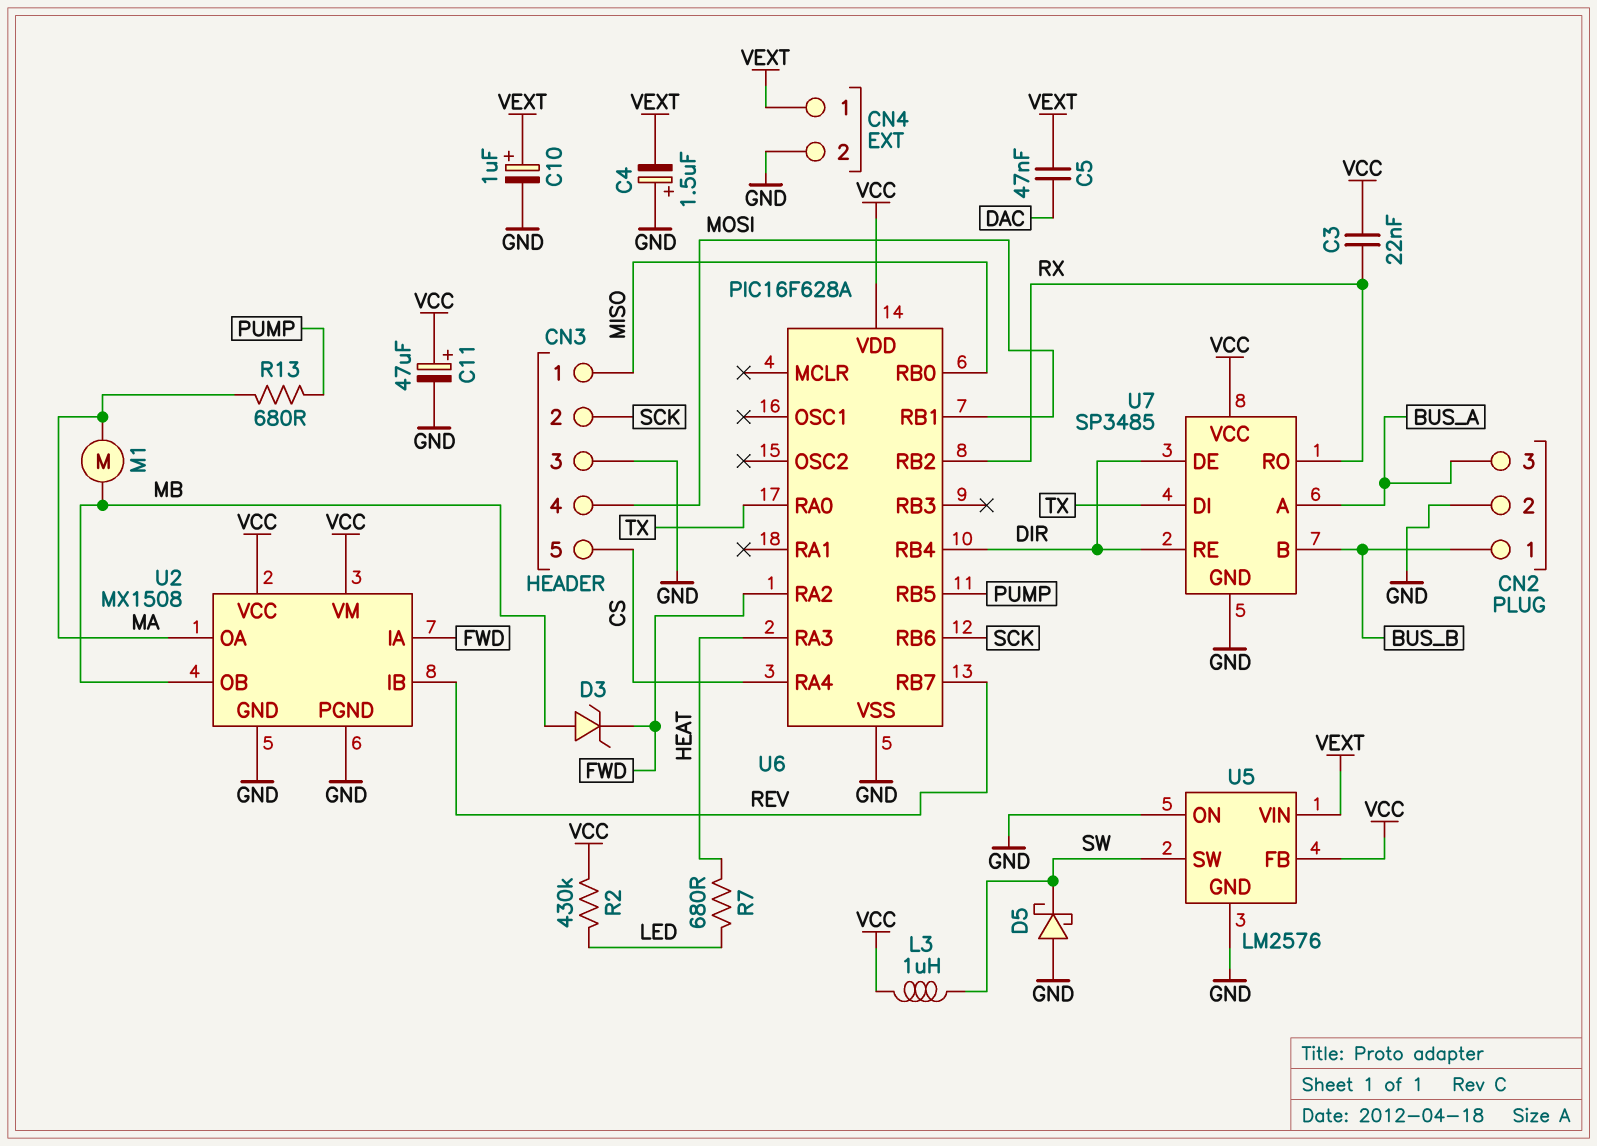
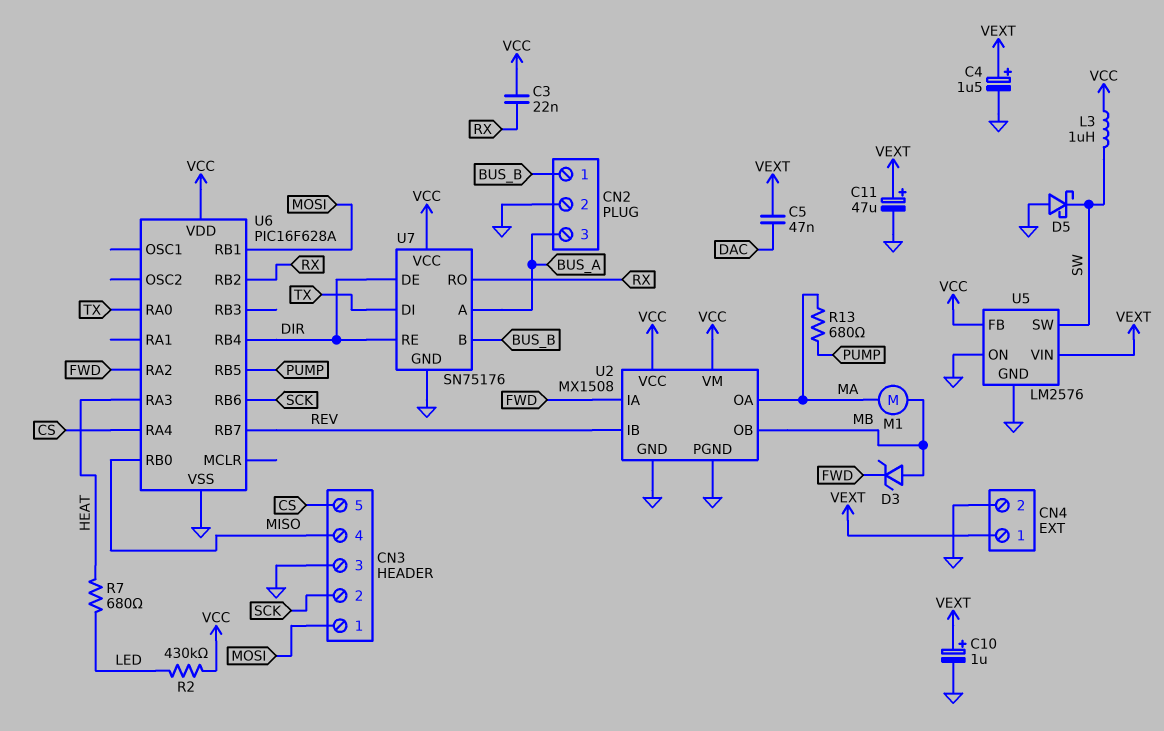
C4: 1.5uF (plus GND, minus VEXT) -> 1.5uF (plus VEXT, minus GND)
C11: 47uF (plus VCC, minus GND) -> 47uF (plus VEXT, minus GND)
CN3 pin 1: MISO -> MOSI
CN3 pin 4: MOSI -> MISO
U7: SP3485 -> SN75176

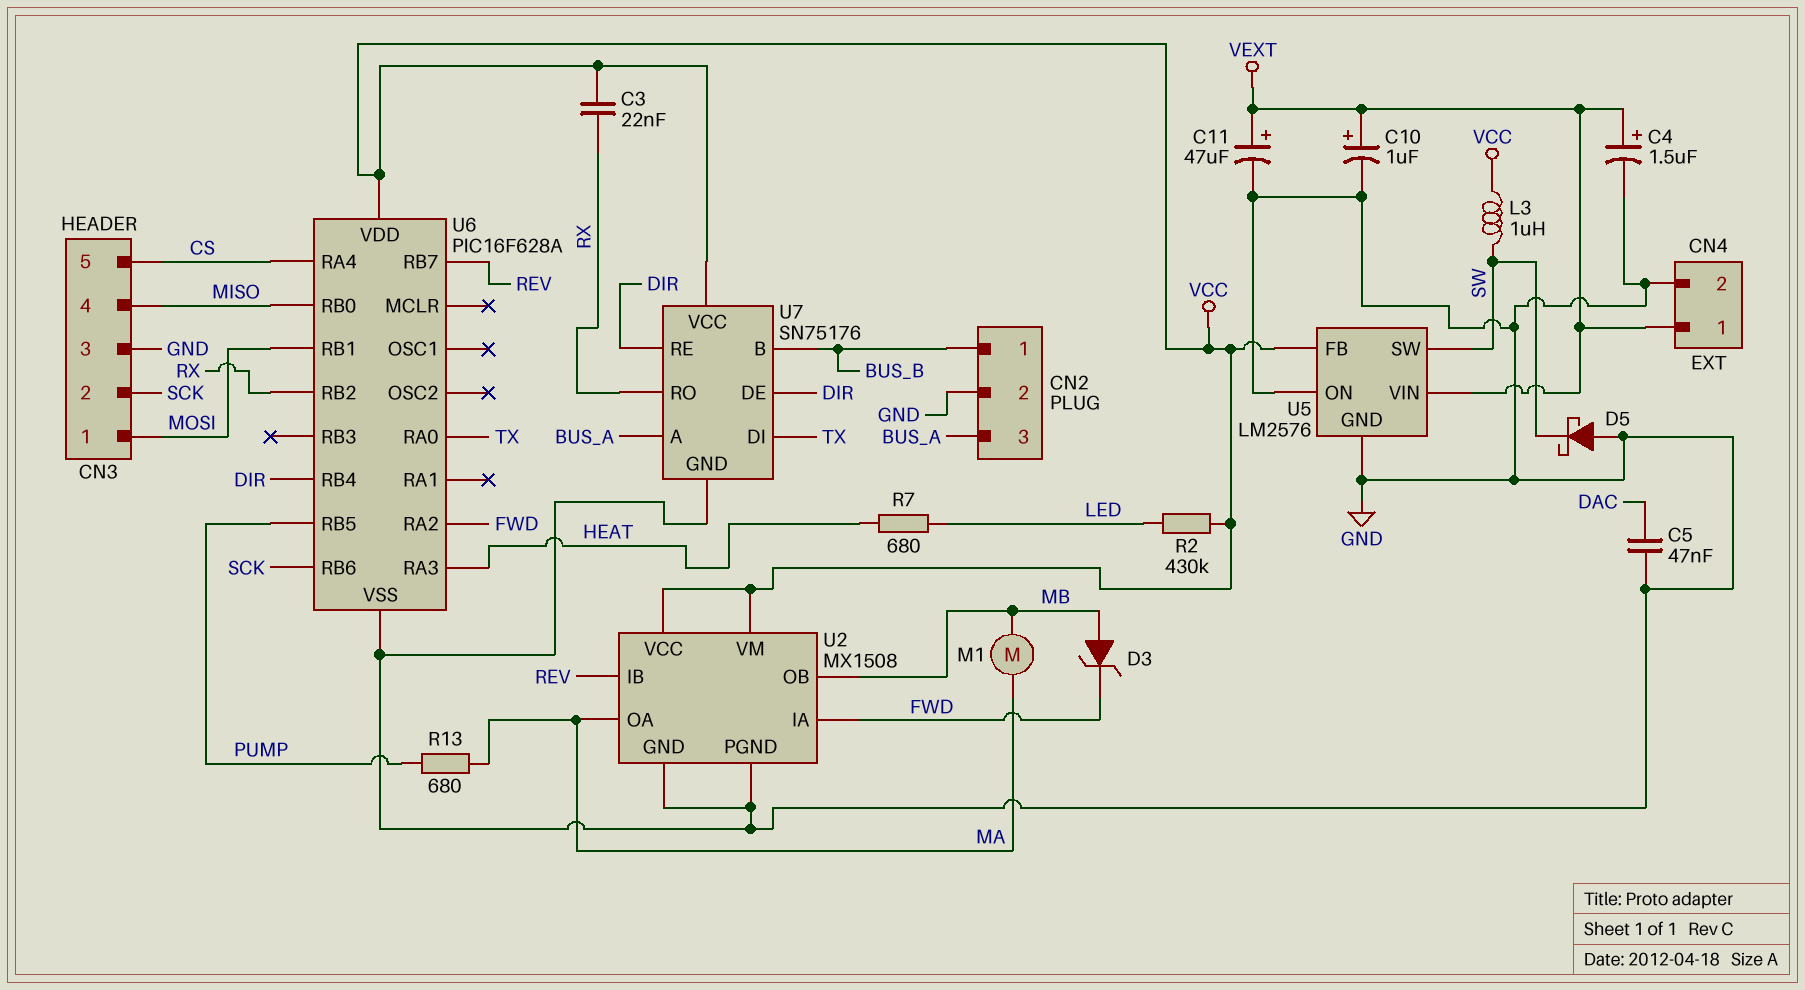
C5: 47nF (DAC, VEXT) -> 47nF (DAC, GND)

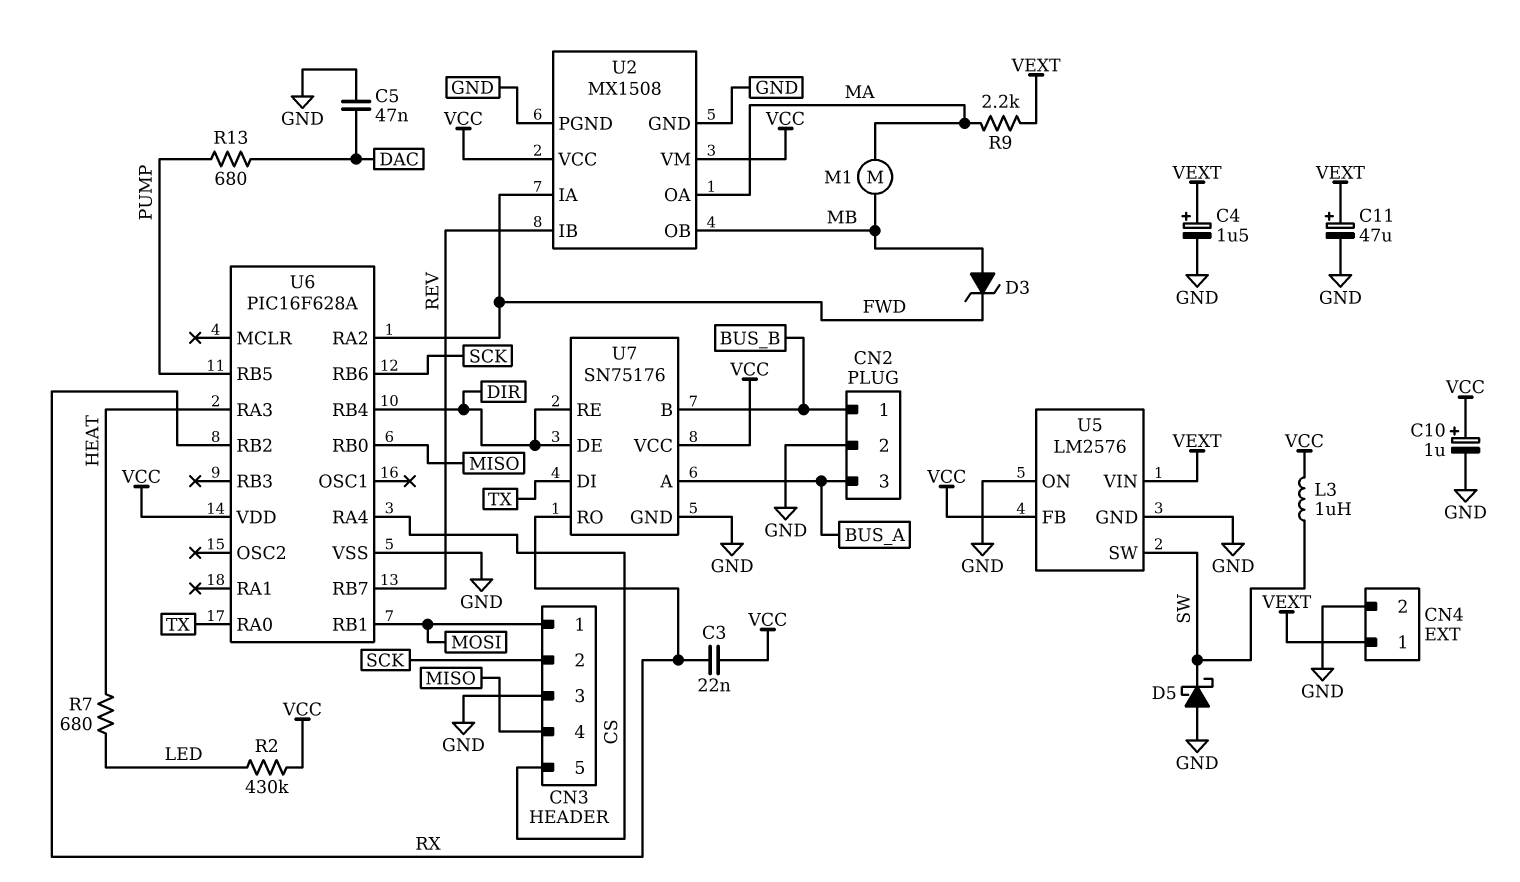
C10: 1uF (plus VEXT, minus GND) -> 1uF (plus VCC, minus GND)
R9: none -> 2.2k (MA, VEXT)
R13: 680 (MA, PUMP) -> 680 (DAC, PUMP)

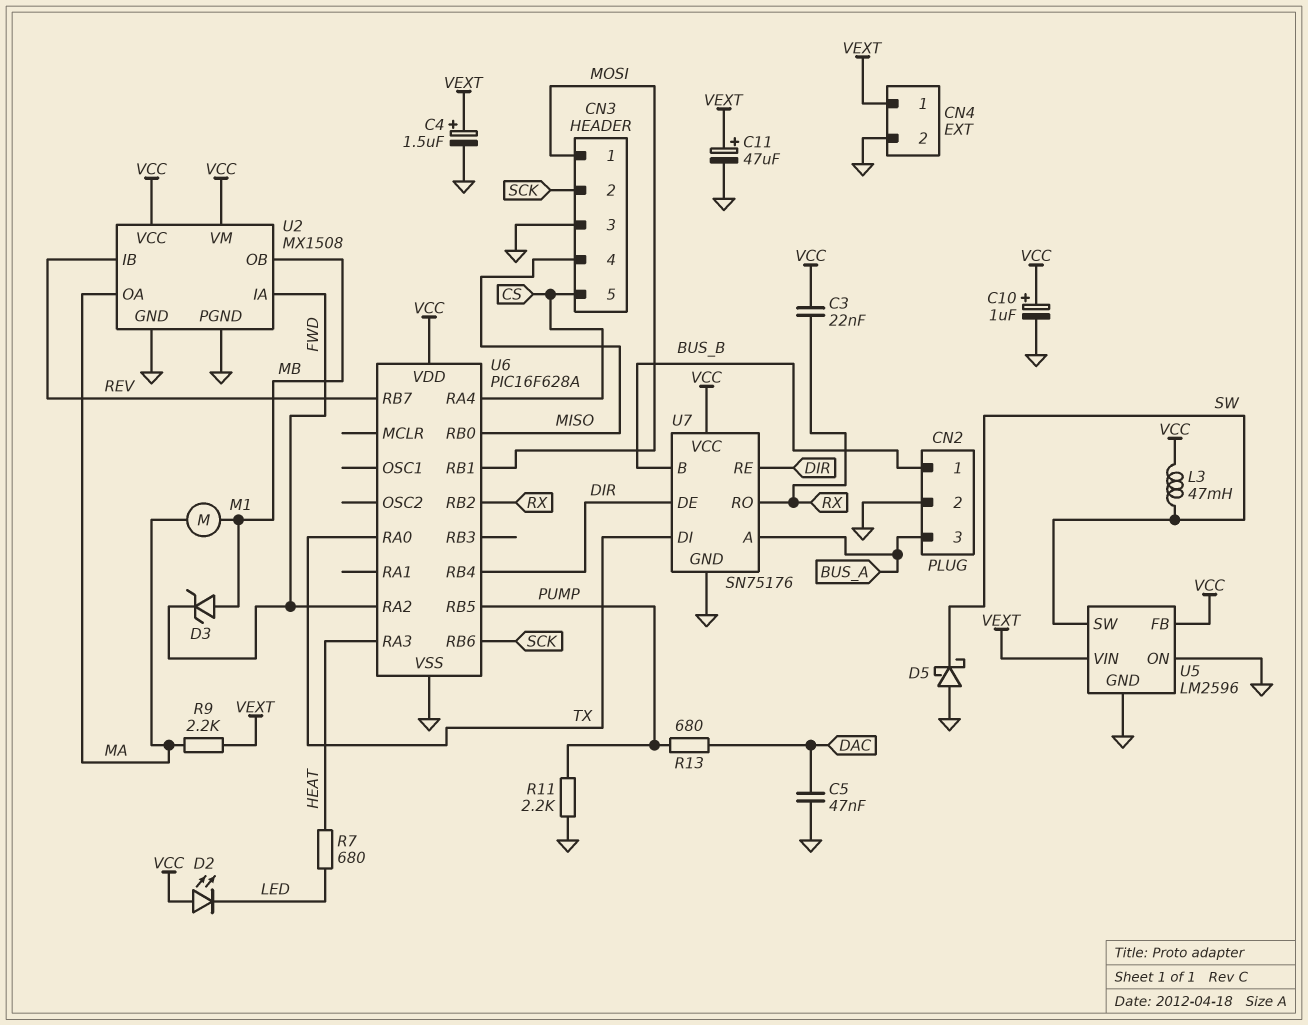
D2: none -> LED (A VCC, K LED)
L3: 1uH (SW, VCC) -> 47mH (SW, VCC)
R2: 430k (LED, VCC) -> none
R11: none -> 2.2k (GND, PUMP)
U5: LM2576 -> LM2596

